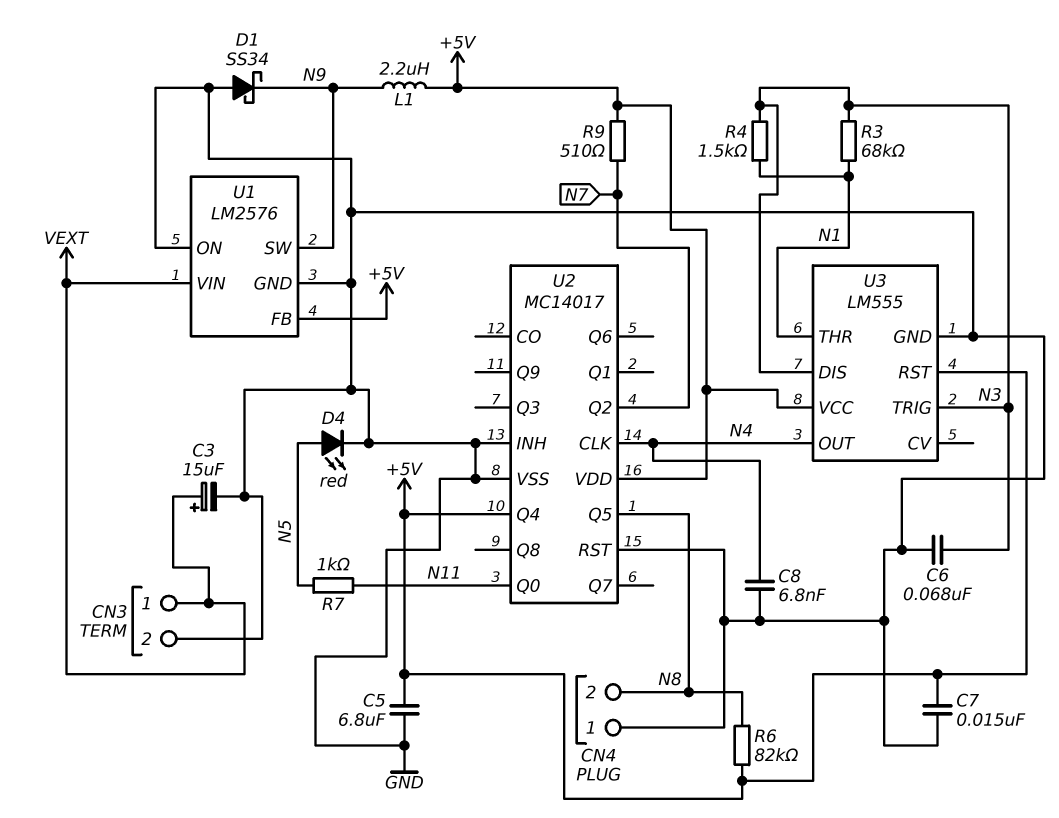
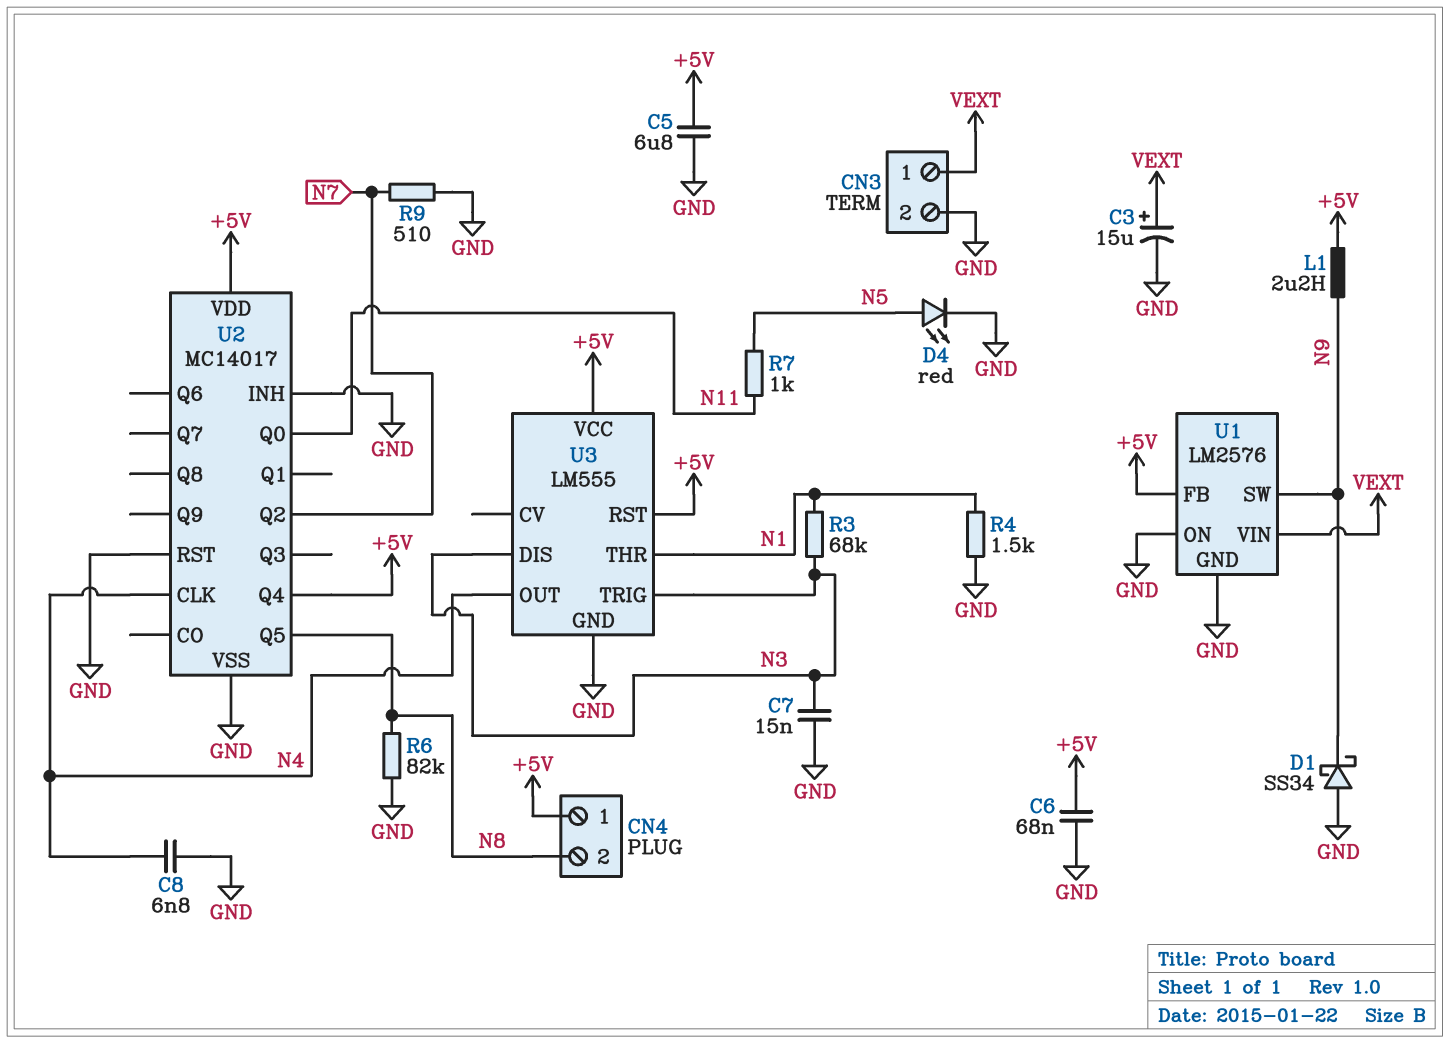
C6: 68nF (GND, N3) -> 68nF (+5V, GND)
C7: 15nF (+5V, GND) -> 15nF (GND, N3)
CN4 pin 1: GND -> +5V
R4: 1.5k (N1, N3) -> 1.5k (GND, N1)
R6: 82k (+5V, N8) -> 82k (GND, N8)
R9: 510 (+5V, N7) -> 510 (GND, N7)

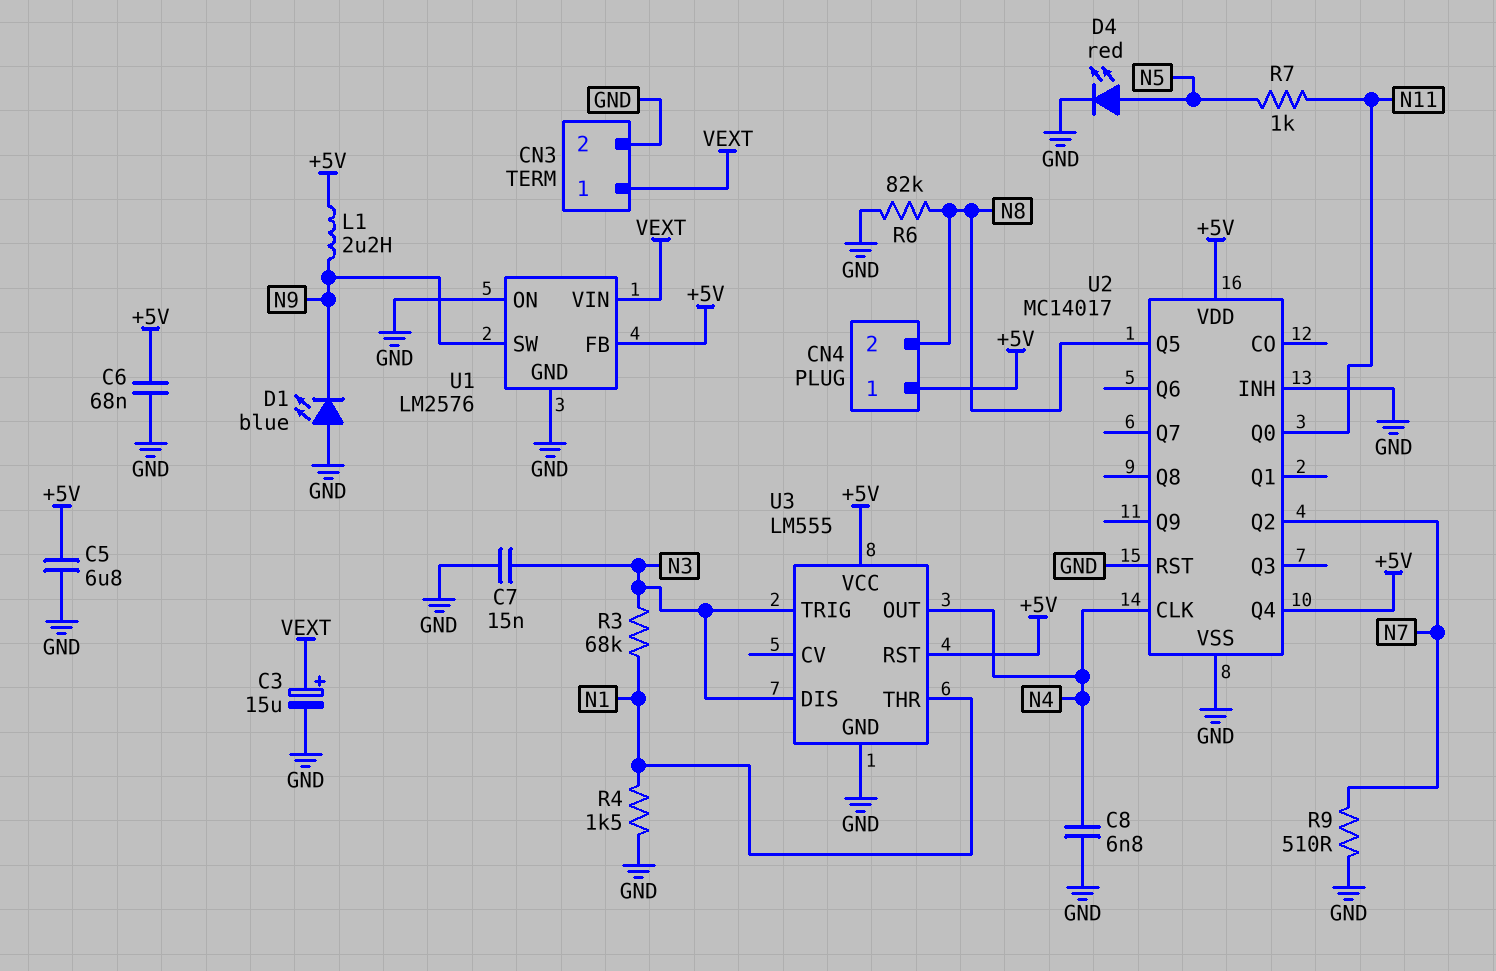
D1: schottky SS34 (A GND, K N9) -> LED blue (A GND, K N9)

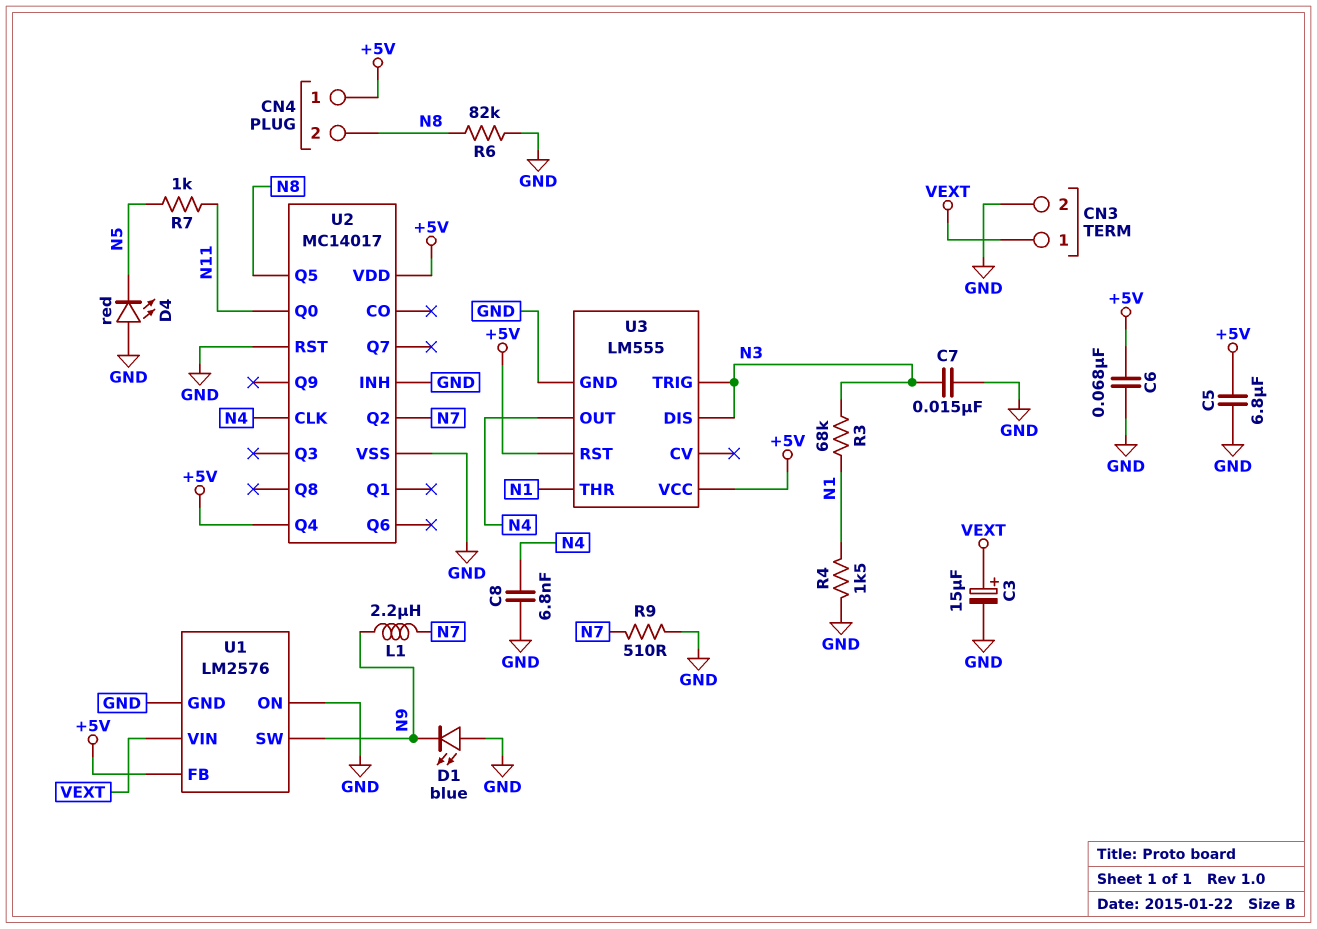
D4: LED red (A N5, K GND) -> LED red (A GND, K N5)
L1: 2.2uH (+5V, N9) -> 2.2uH (N7, N9)

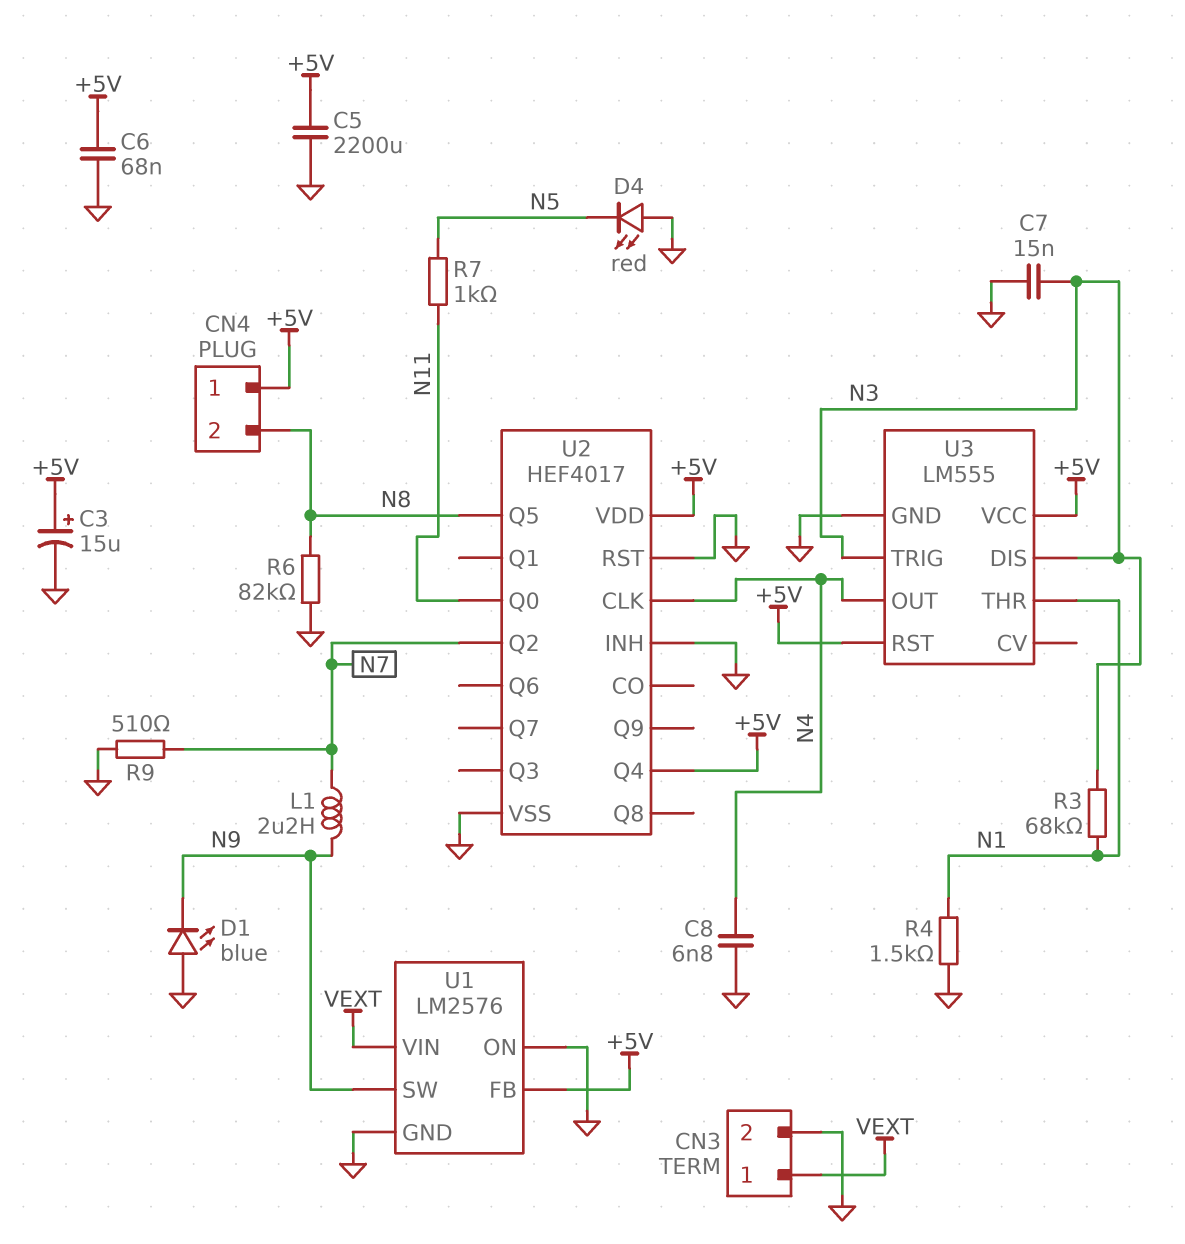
C3: 15uF (plus VEXT, minus GND) -> 15uF (plus +5V, minus GND)
C5: 6.8uF (+5V, GND) -> 2200uF (+5V, GND)
U2: MC14017 -> HEF4017

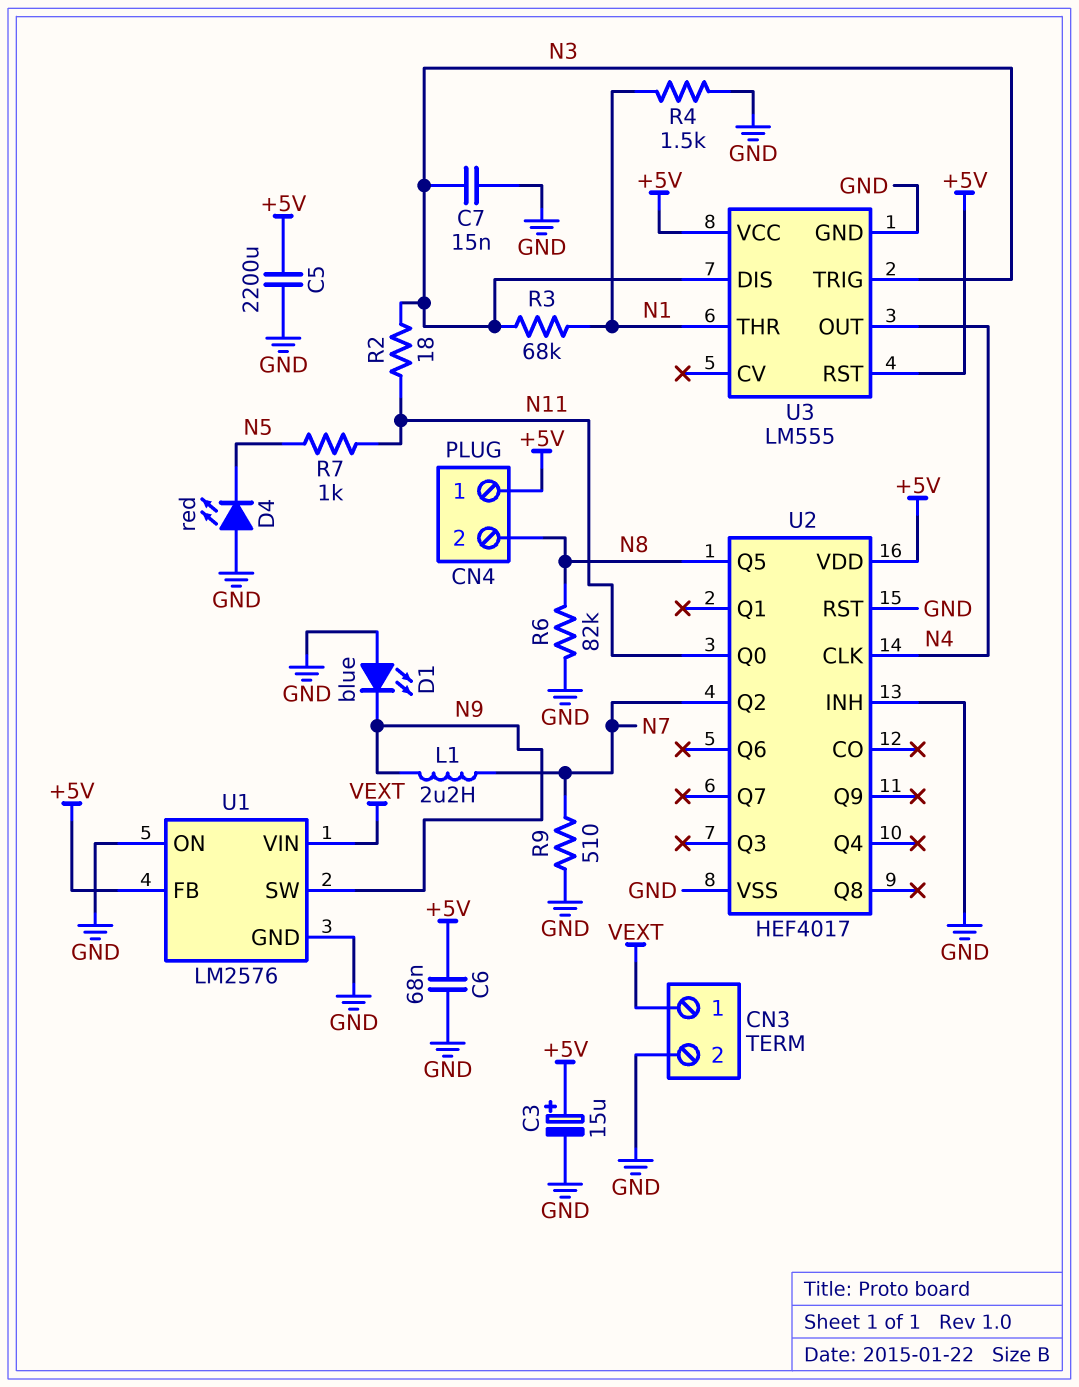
C8: 6.8nF (GND, N4) -> none
R2: none -> 18 (N3, N11)
U2 pin Q4: +5V -> none

